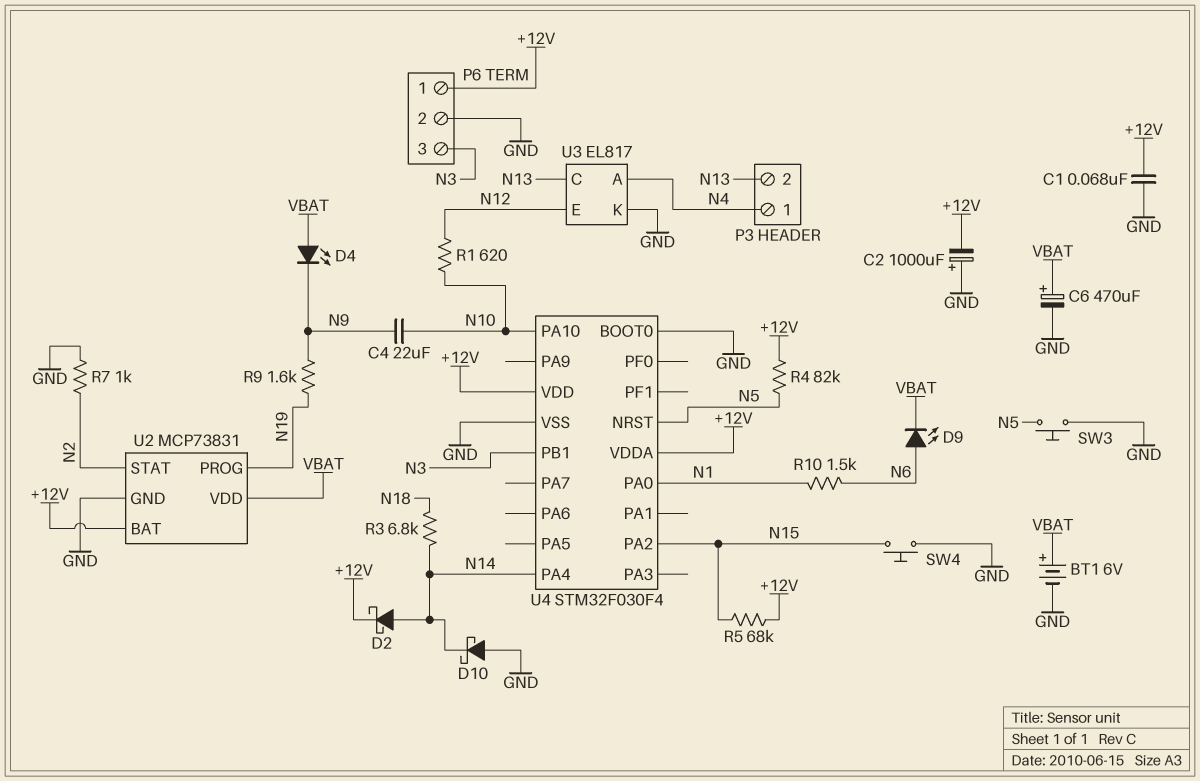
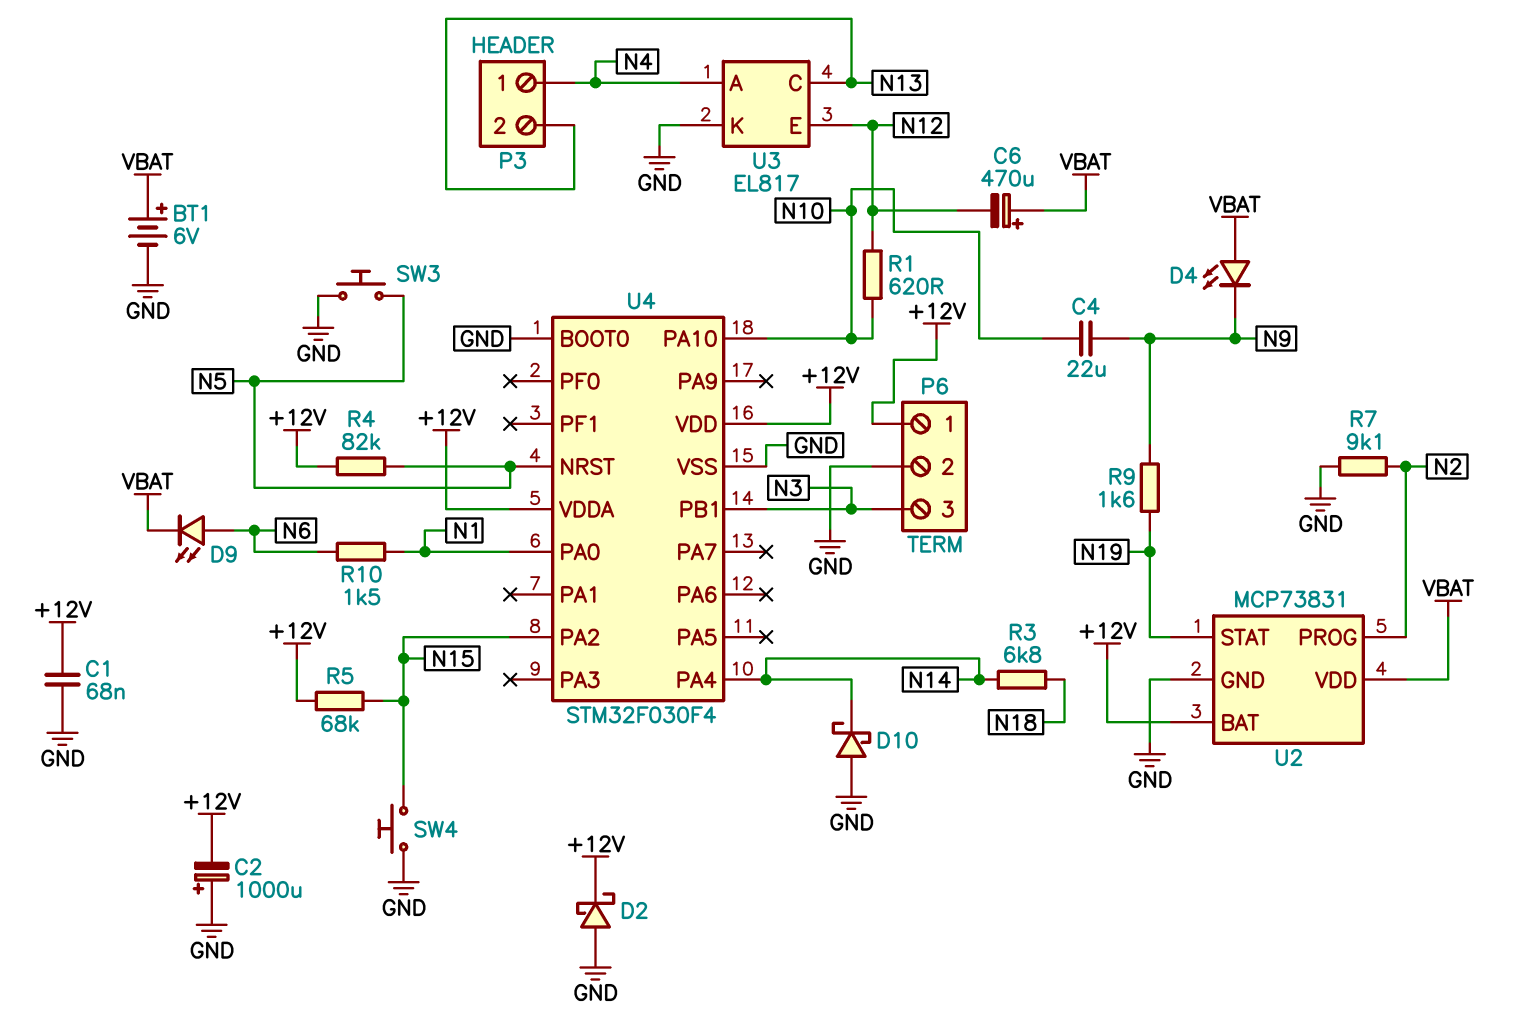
C6: 470uF (plus VBAT, minus GND) -> 470uF (plus VBAT, minus N12)
D2: schottky (A N14, K +12V) -> schottky (A GND, K +12V)
R7: 1k (GND, N2) -> 9.1k (GND, N2)
U2 pin PROG: N19 -> N2
U2 pin STAT: N2 -> N19

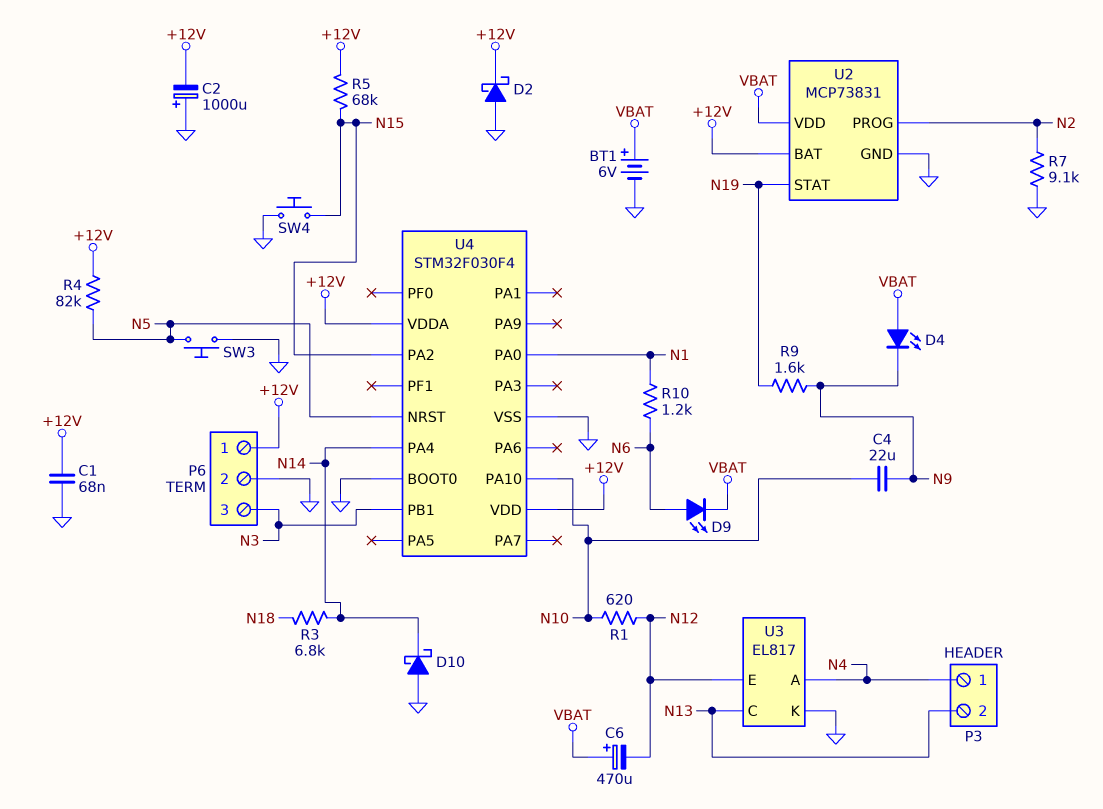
R10: 1.5k (N1, N6) -> 1.2k (N1, N6)

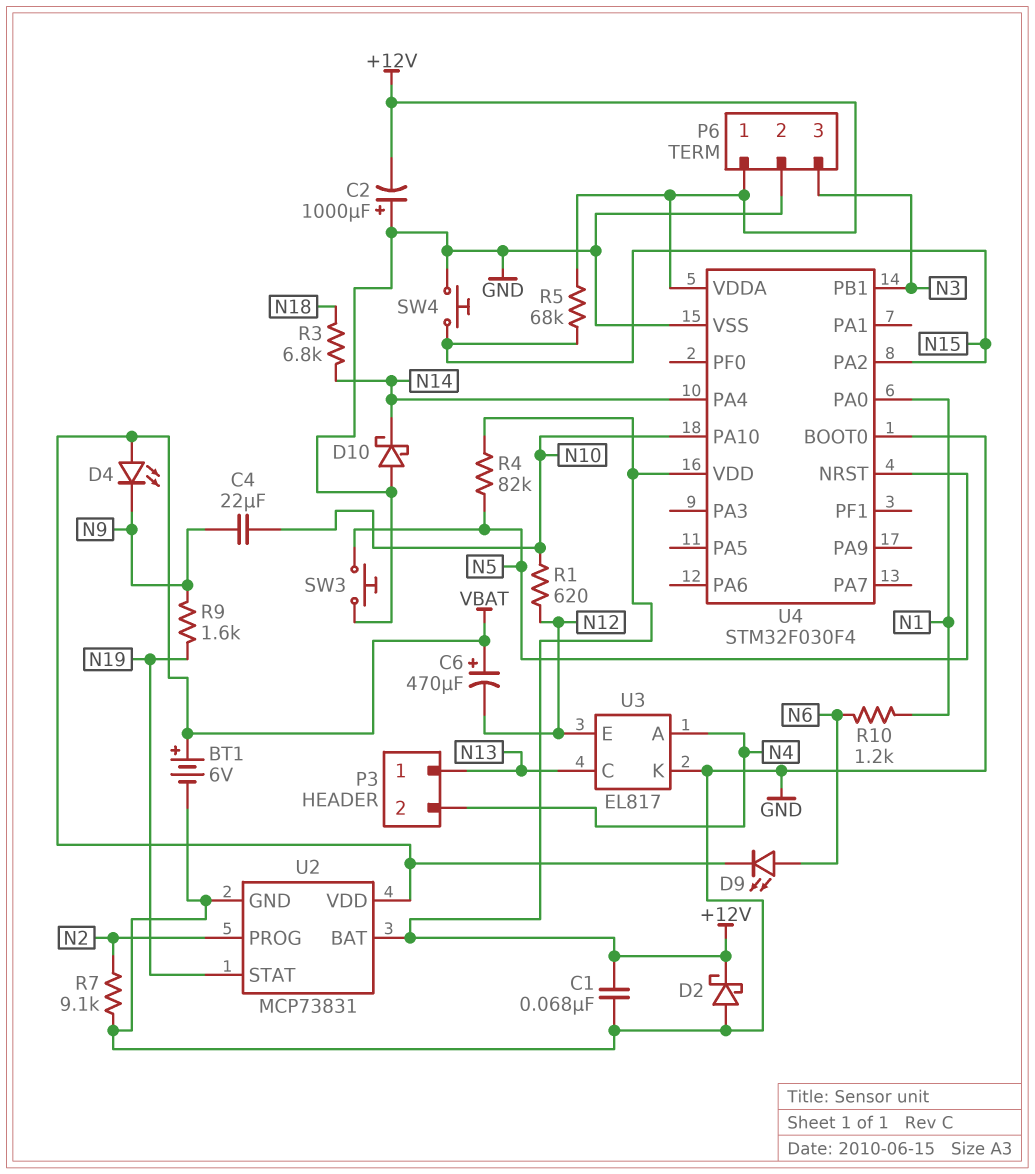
P3 pin 1: N4 -> N13
P3 pin 2: N13 -> N4

